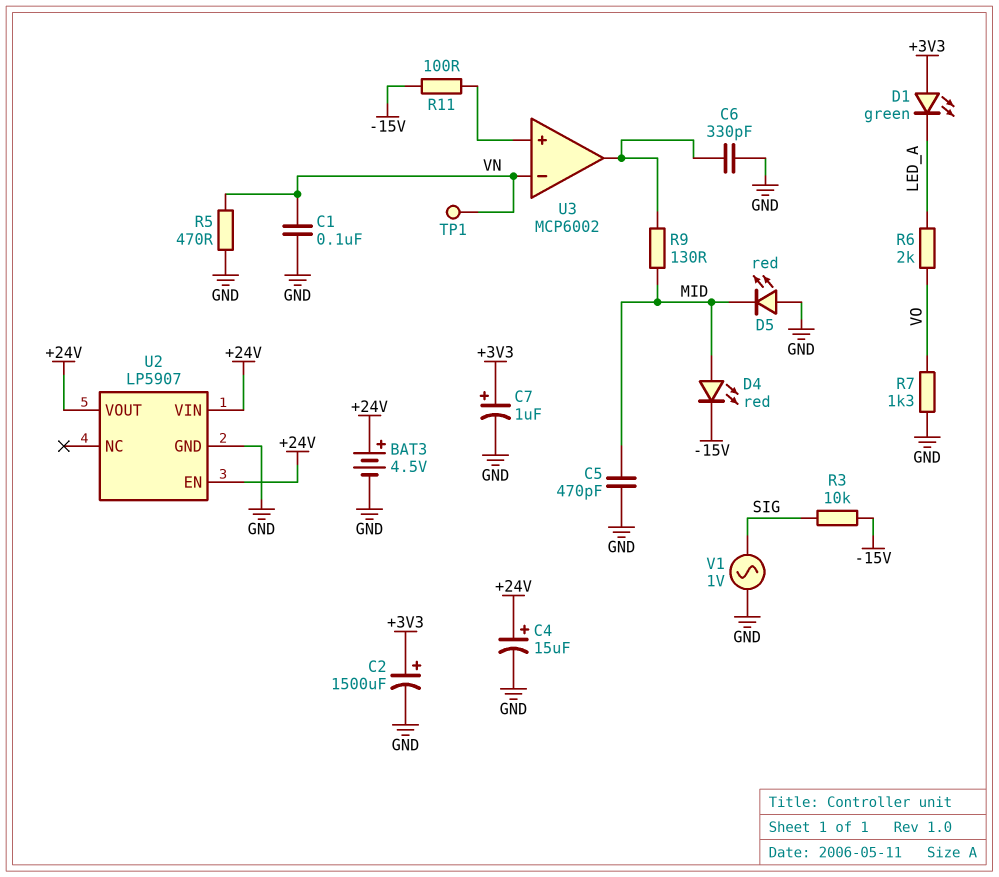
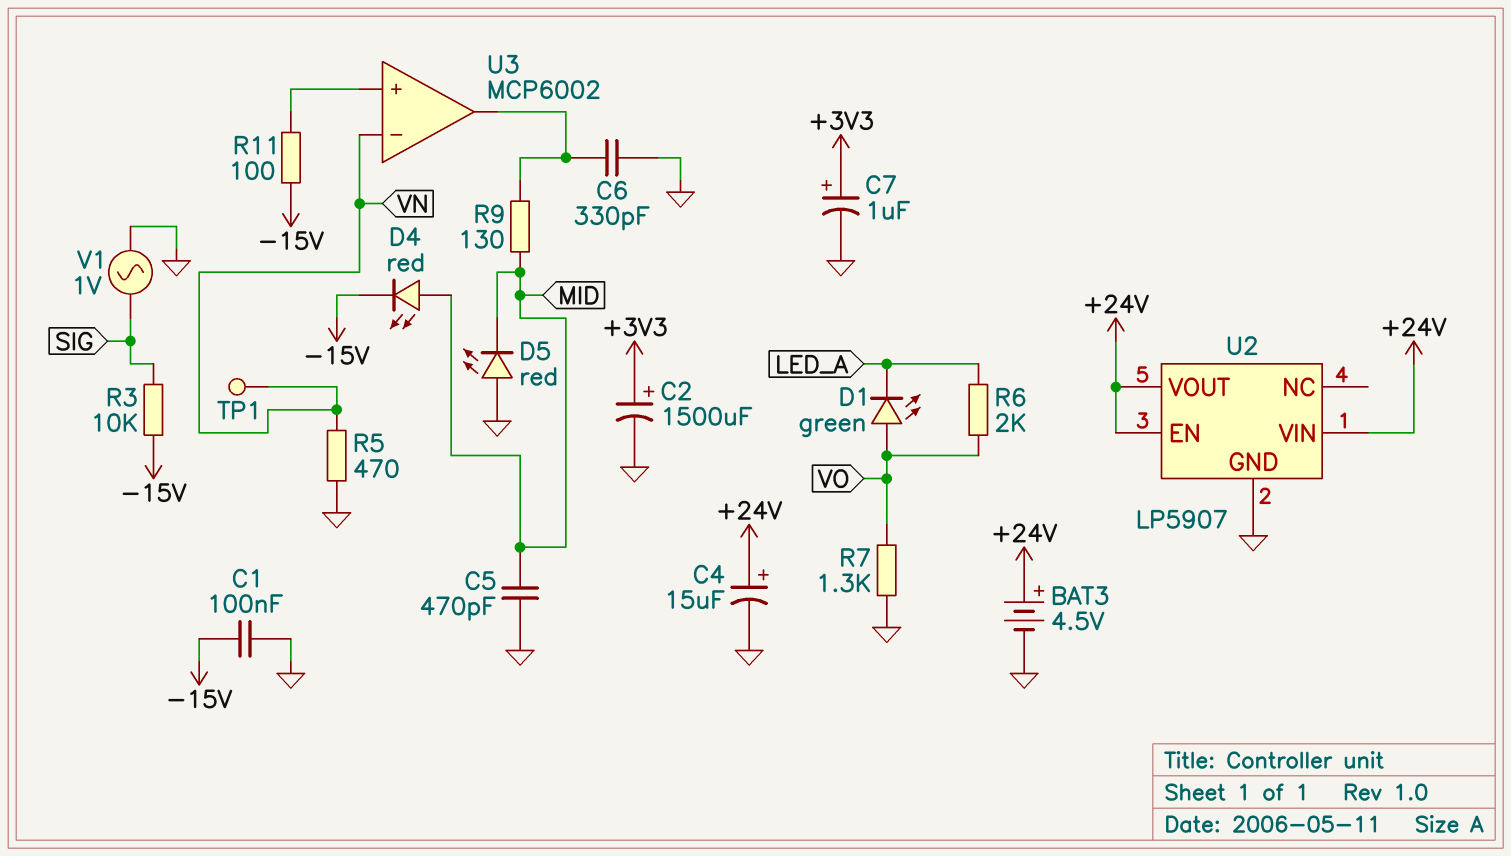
C1: 100nF (GND, VN) -> 100nF (-15V, GND)
D1: LED green (A +3V3, K LED_A) -> LED green (A VO, K LED_A)

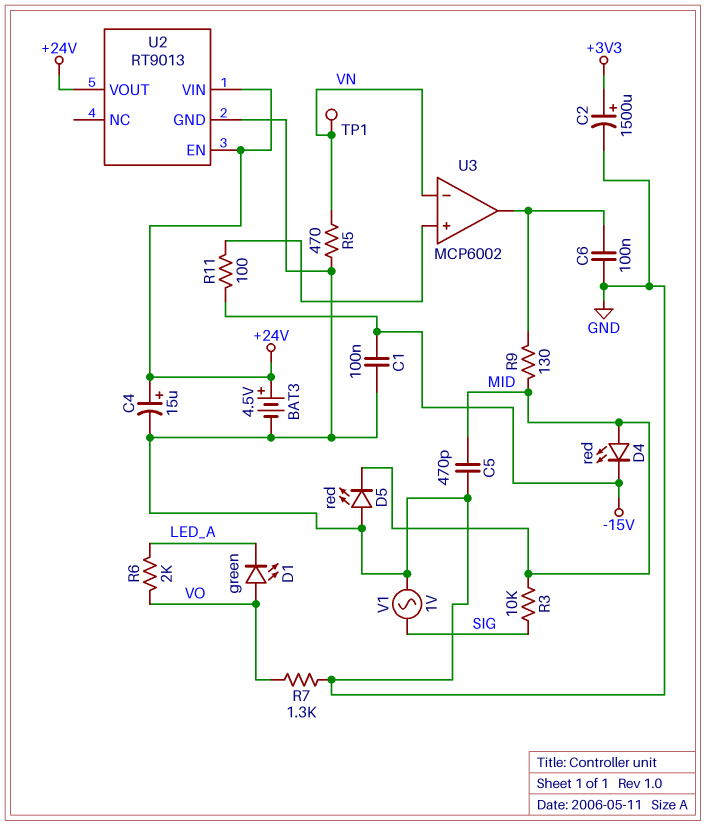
C6: 330pF (GND, U3/out) -> 100nF (GND, U3/out)
C7: 1uF (plus +3V3, minus GND) -> none
R3: 10k (-15V, SIG) -> 10k (MID, SIG)
U2: LP5907 -> RT9013

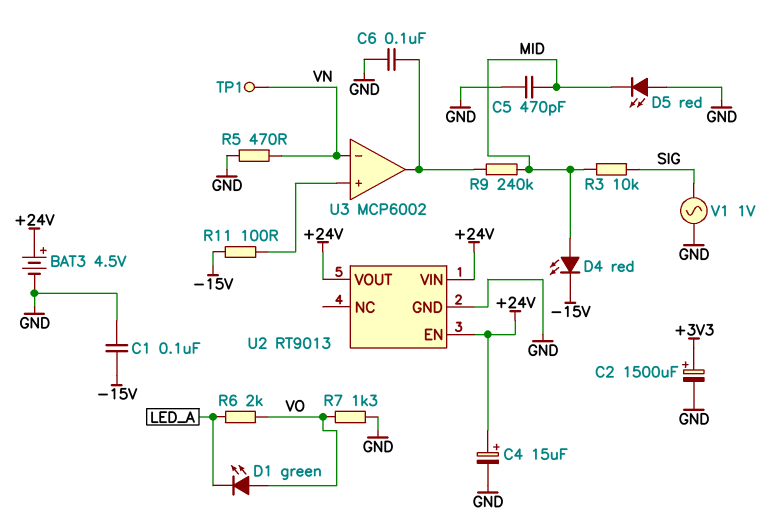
R9: 130 (MID, U3/out) -> 240k (MID, U3/out)

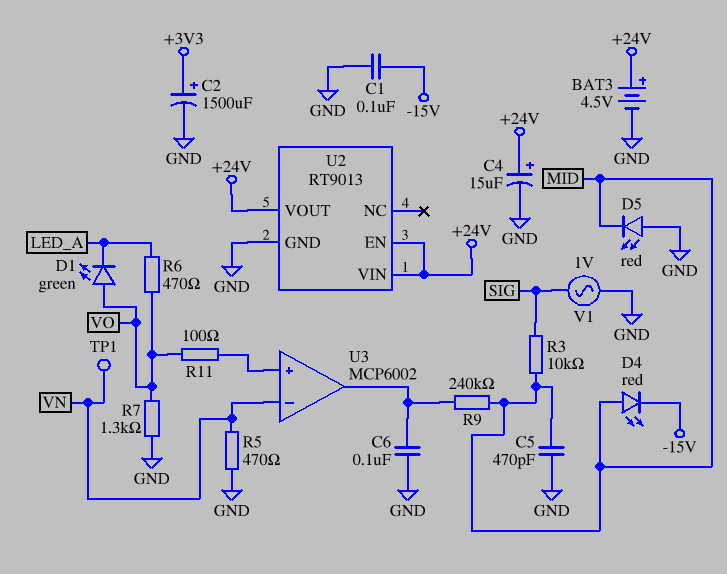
R6: 2k (LED_A, VO) -> 470 (LED_A, VO)
R11: 100 (-15V, U3/in+) -> 100 (U3/in+, VO)

